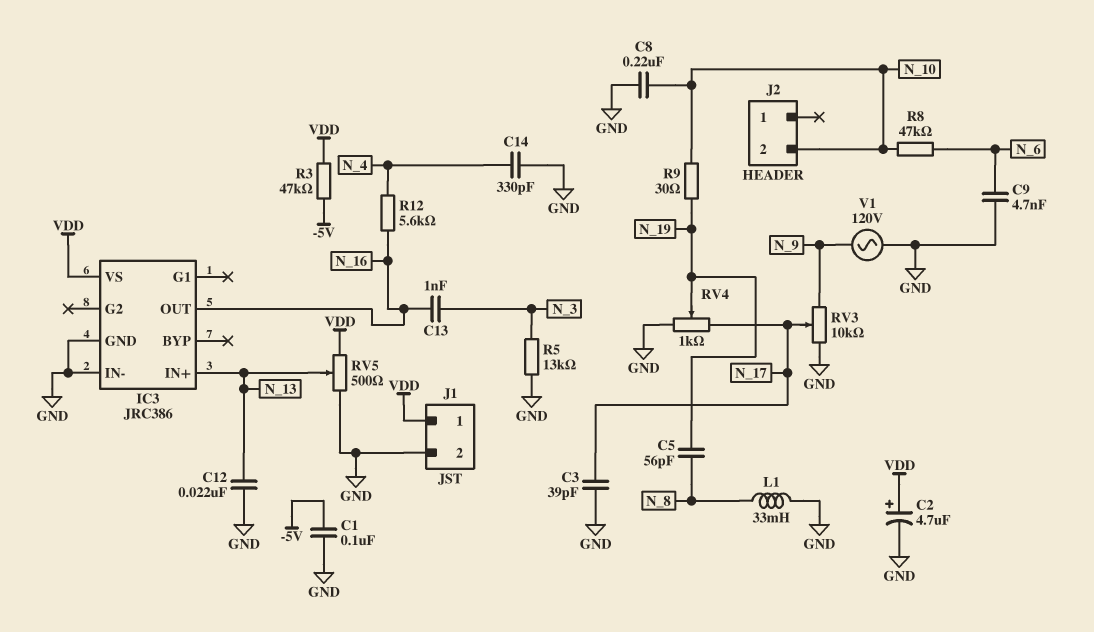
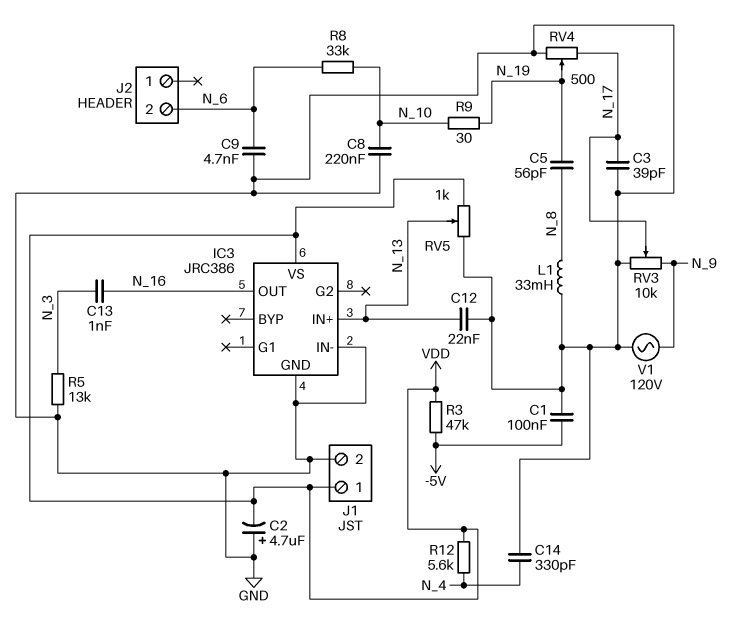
C2: 4.7uF (plus VDD, minus GND) -> 4.7uF (plus GND, minus VDD)
J2 pin 2: N_10 -> N_6
R8: 47k (N_6, N_10) -> 33k (N_6, N_10)
R12: 5.6k (N_4, N_16) -> 5.6k (N_4, VDD)
RV4: 1k (GND, N_17, wiper N_19) -> 500 (GND, N_17, wiper N_19)
RV5: 500 (GND, VDD, wiper N_13) -> 1k (GND, VDD, wiper N_13)

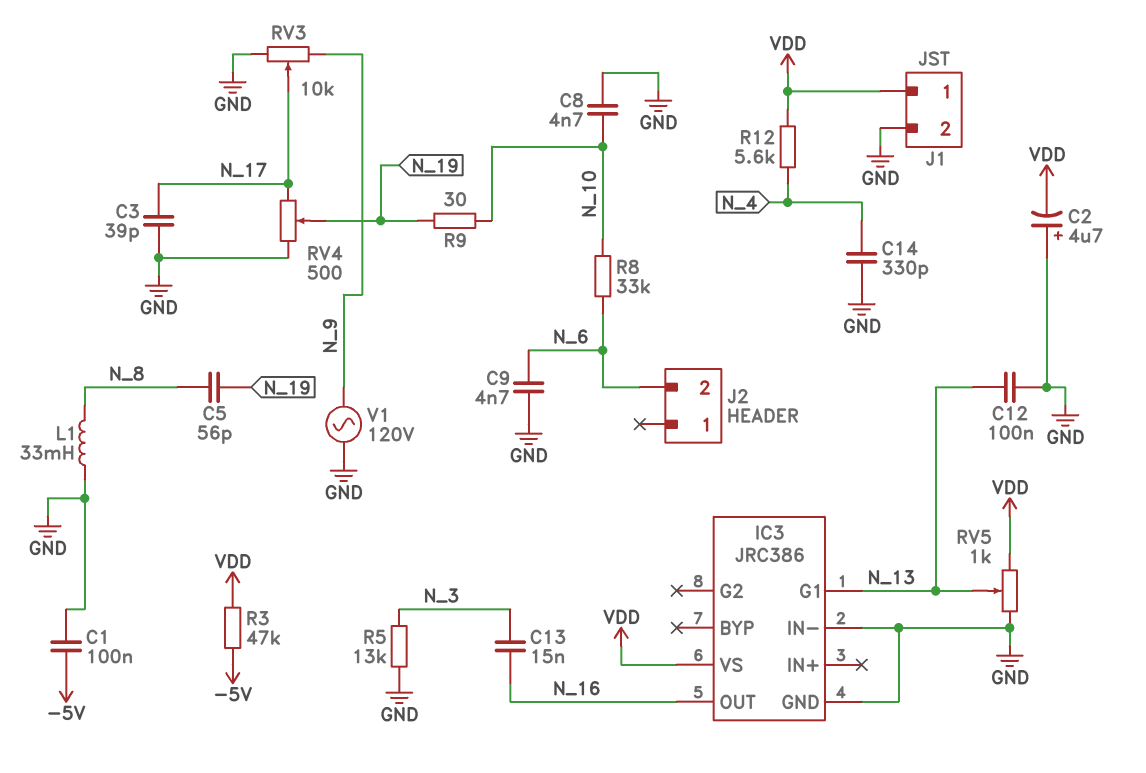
C8: 220nF (GND, N_10) -> 4.7nF (GND, N_10)
C12: 22nF (GND, N_13) -> 100nF (GND, N_13)
C13: 1nF (N_3, N_16) -> 15nF (N_3, N_16)
IC3 pin G1: none -> N_13
IC3 pin IN+: N_13 -> none

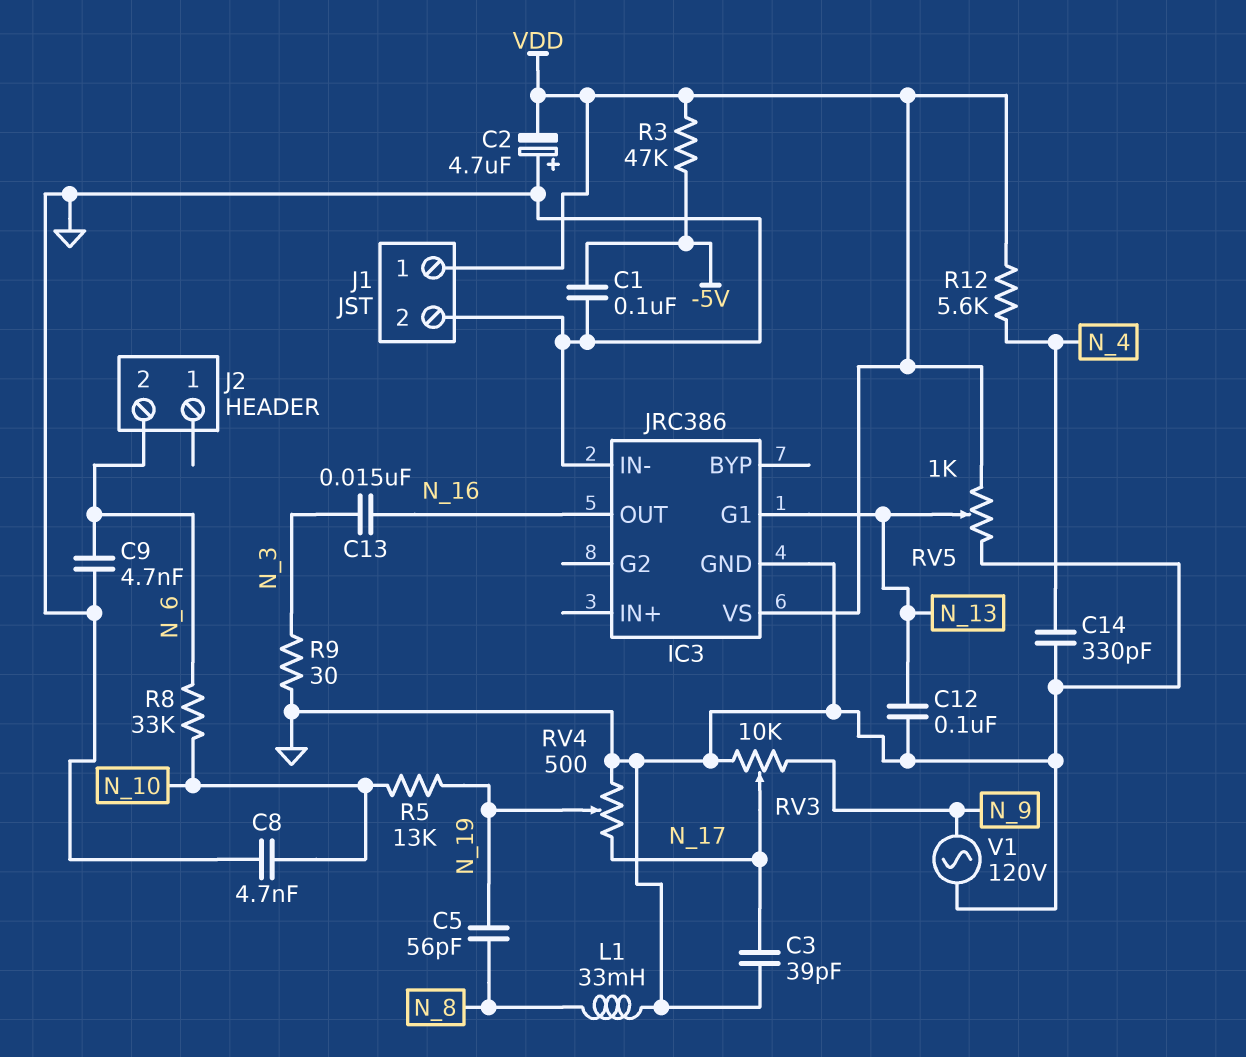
R5: 13k (GND, N_3) -> 13k (N_10, N_19)
R9: 30 (N_10, N_19) -> 30 (GND, N_3)

